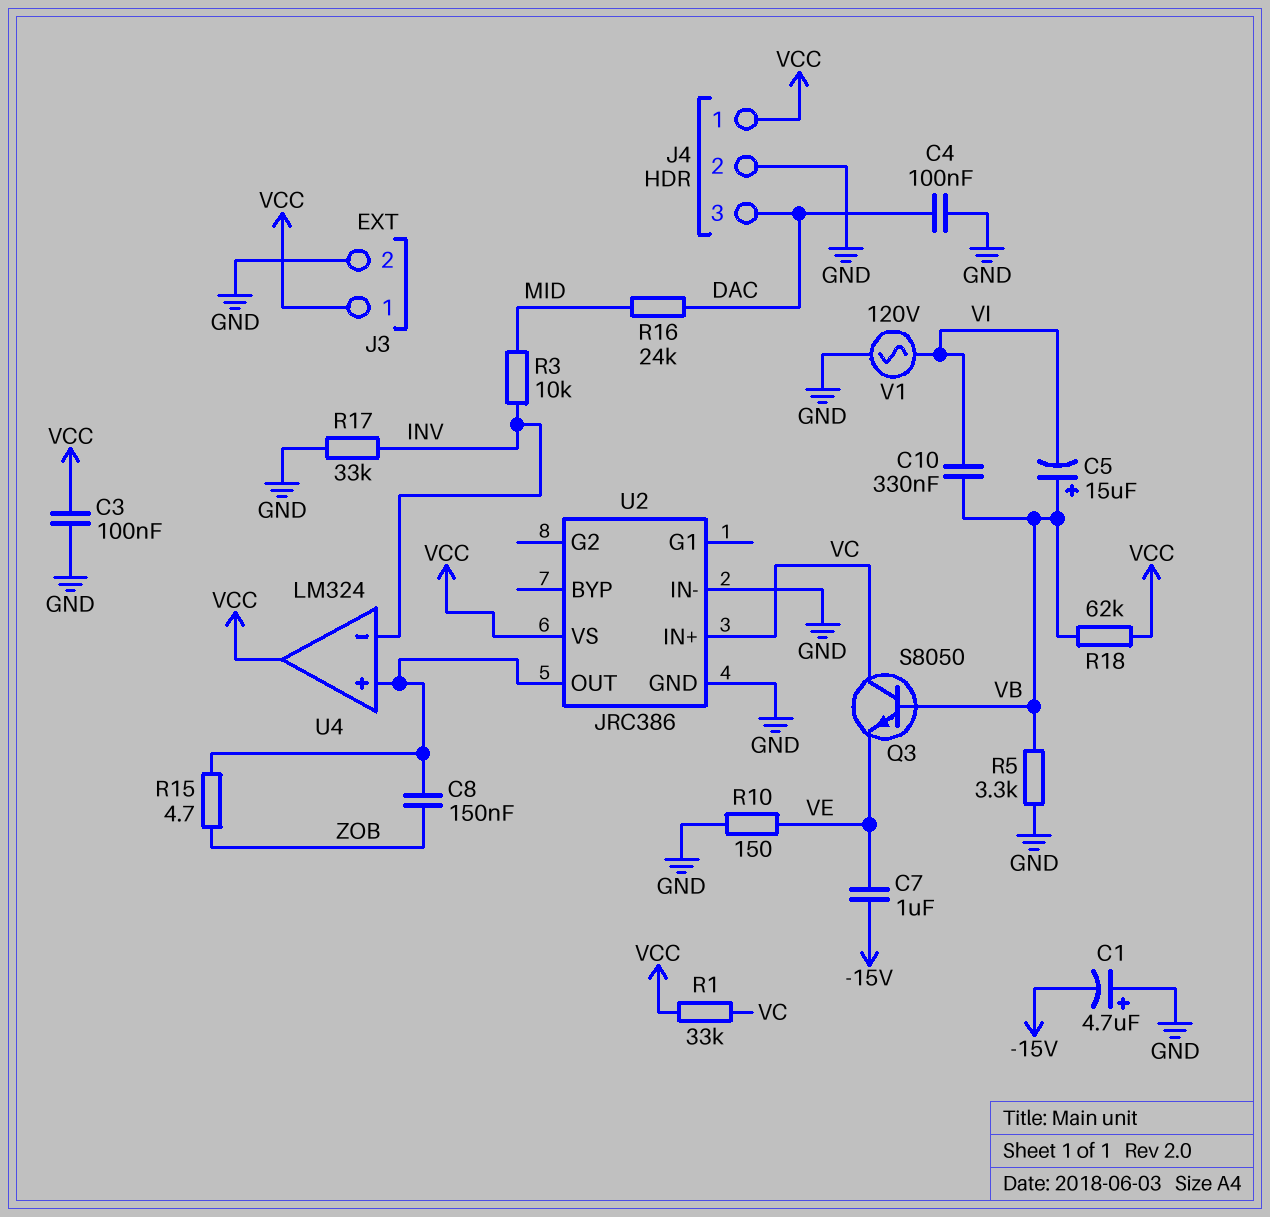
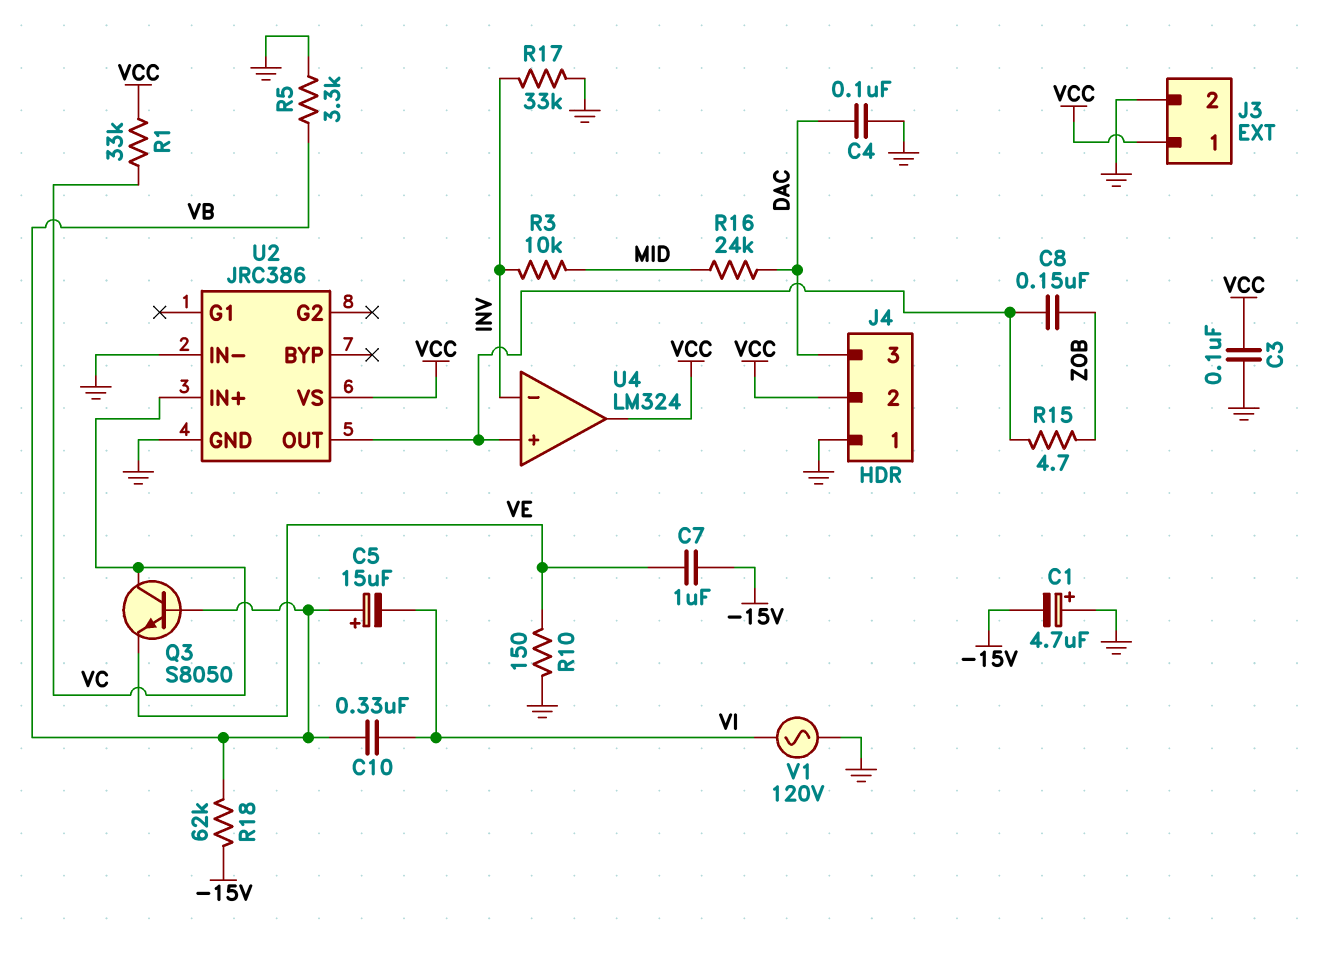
J4 pin 1: VCC -> GND
J4 pin 2: GND -> VCC
R18: 62k (VB, VCC) -> 62k (-15V, VB)

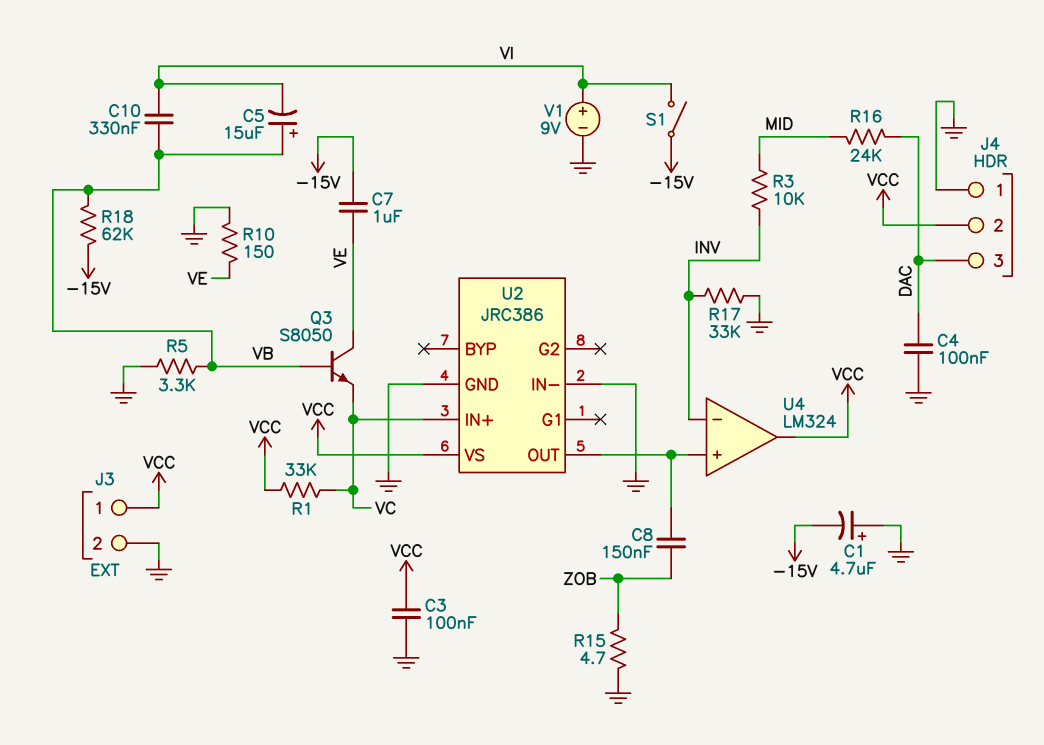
Q3: NPN S8050 (B VB, C VC, E VE) -> NPN S8050 (B VB, C VE, E VC)
R15: 4.7 (U2/OUT, ZOB) -> 4.7 (GND, ZOB)
S1: none -> switch (-15V, VI)
V1: AC 120V (GND, VI) -> 9V (plus VI, minus GND)

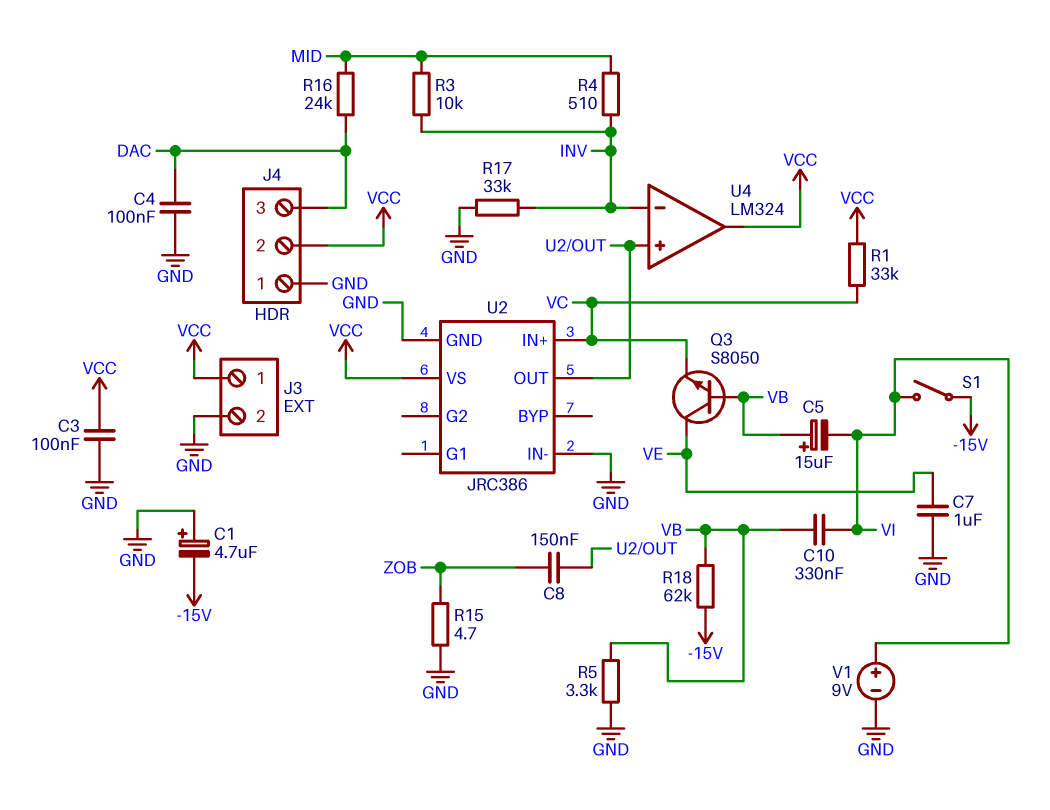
C7: 1uF (-15V, VE) -> 1uF (GND, VE)
R4: none -> 510 (INV, MID)
R10: 150 (GND, VE) -> none

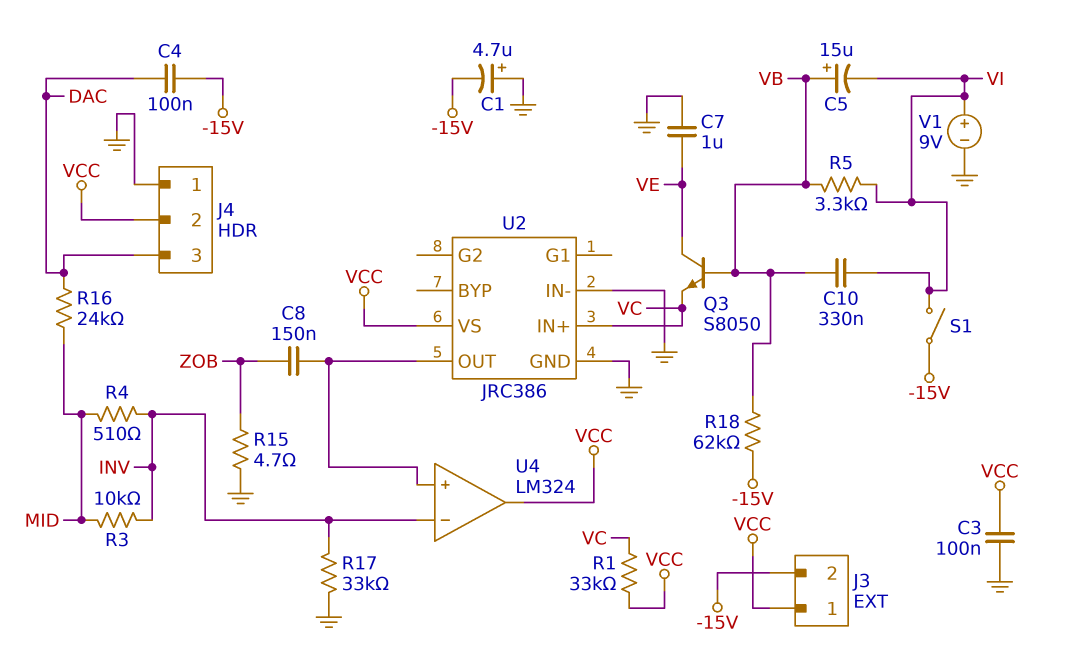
C4: 100nF (DAC, GND) -> 100nF (-15V, DAC)
J3 pin 2: GND -> -15V
R5: 3.3k (GND, VB) -> 3.3k (VB, VI)

